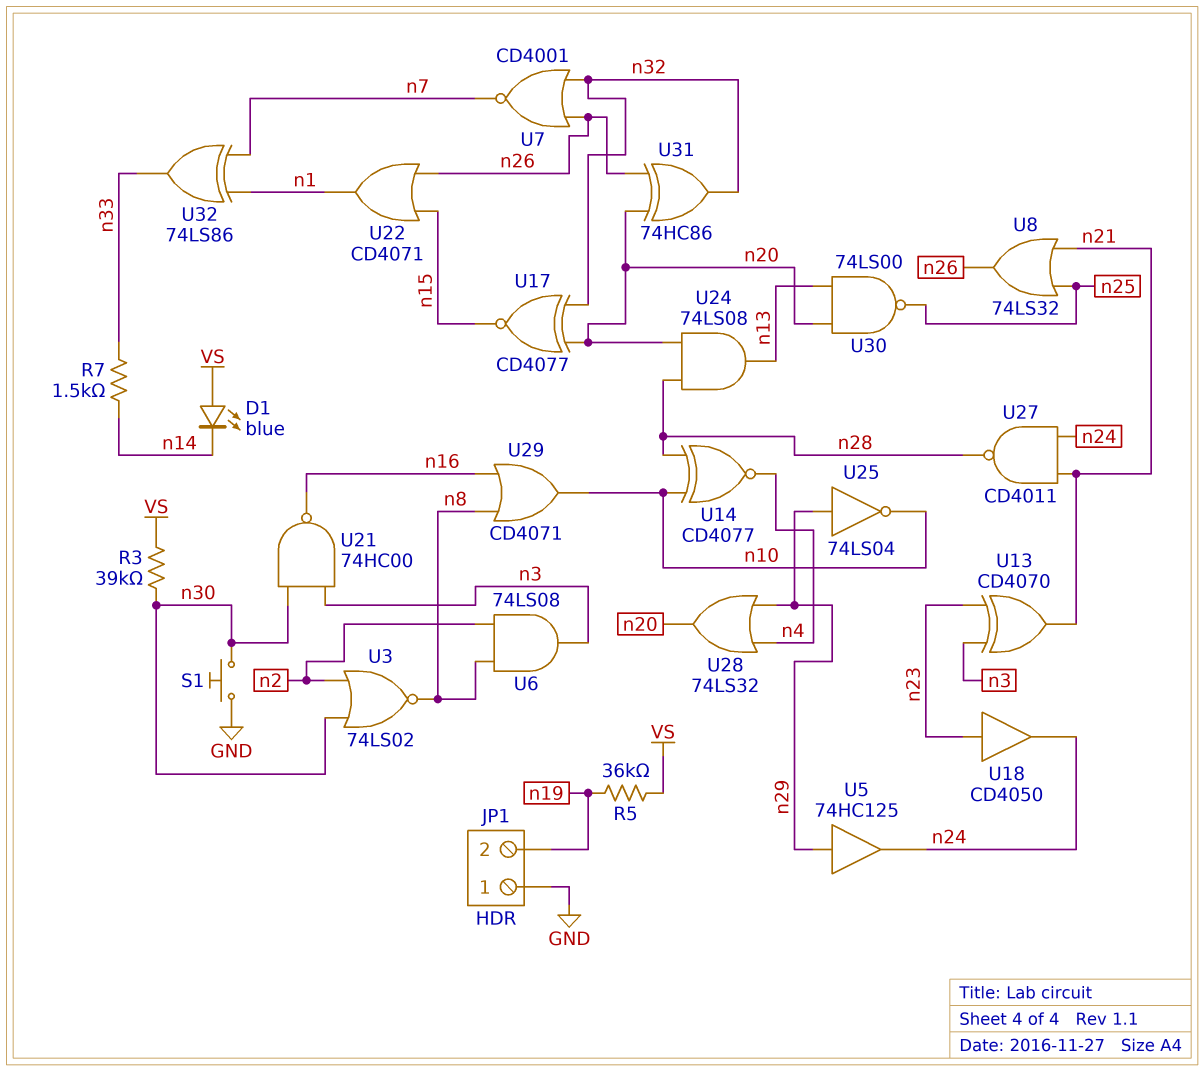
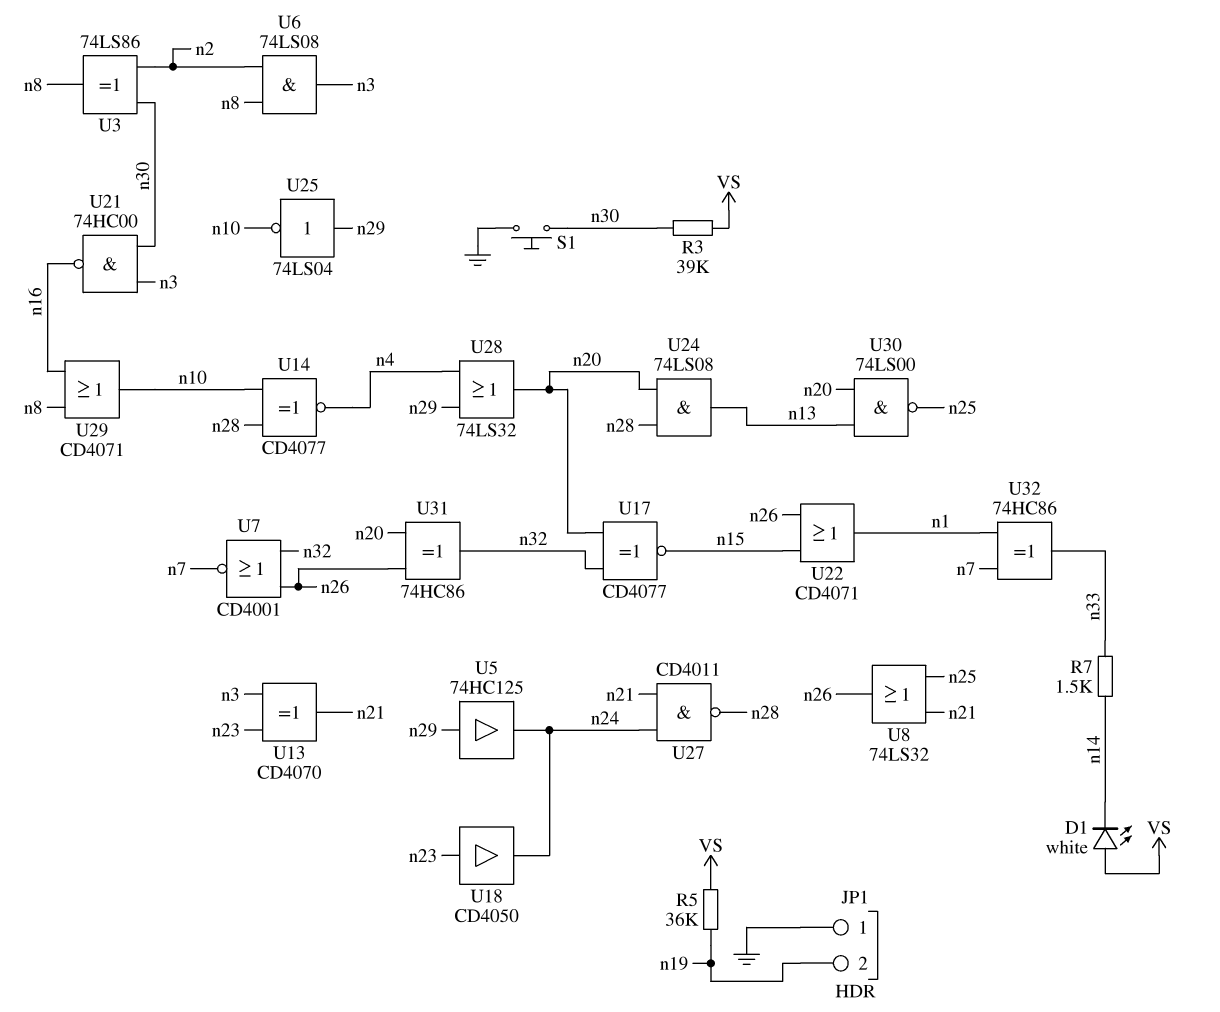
D1: LED blue (A VS, K n14) -> LED white (A VS, K n14)
U3: NOR 74LS02 (in n2, in n30, out n8) -> XOR 74LS86 (in n2, in n30, out n8)
U32: XOR 74LS86 (in n1, in n7, out n33) -> XOR 74HC86 (in n1, in n7, out n33)

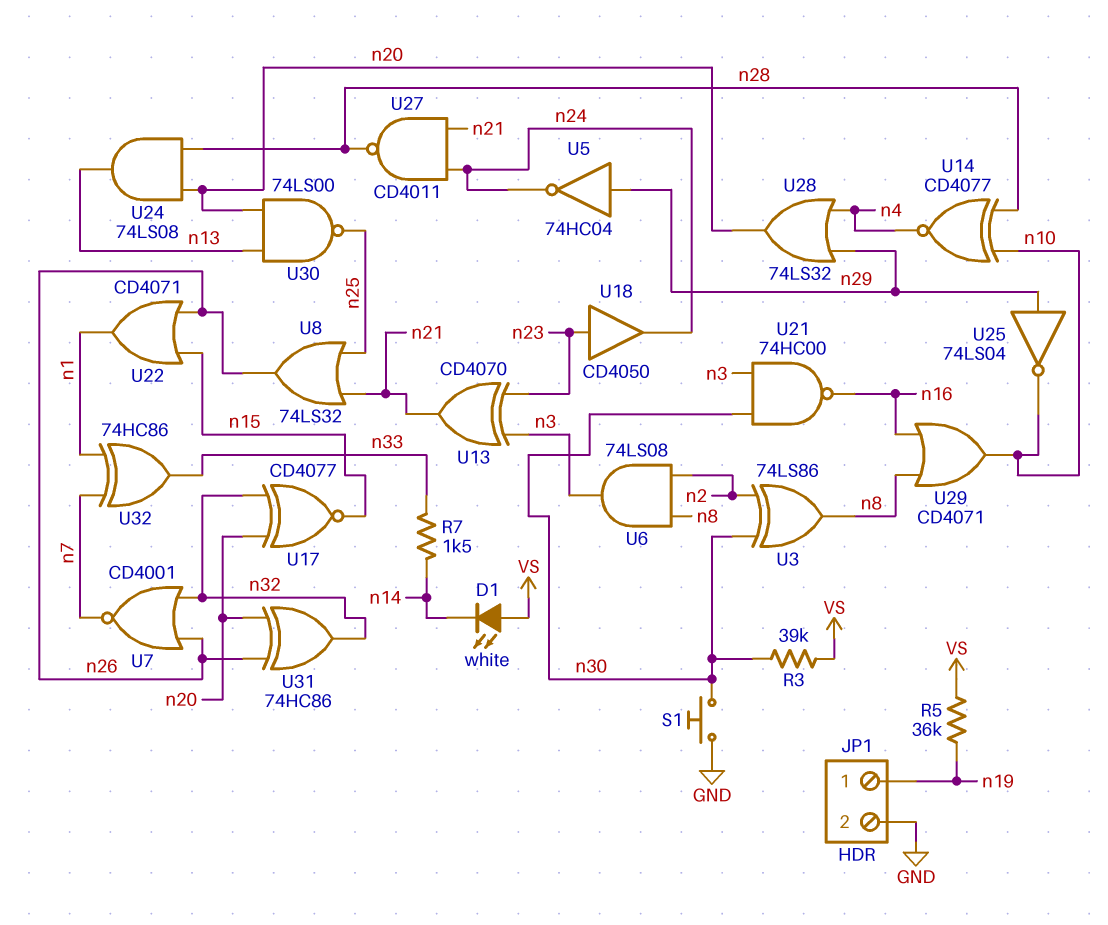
JP1 pin 1: GND -> n19
JP1 pin 2: n19 -> GND
U5: buffer 74HC125 (in n29, out n24) -> NOT 74HC04 (in n29, out n24)

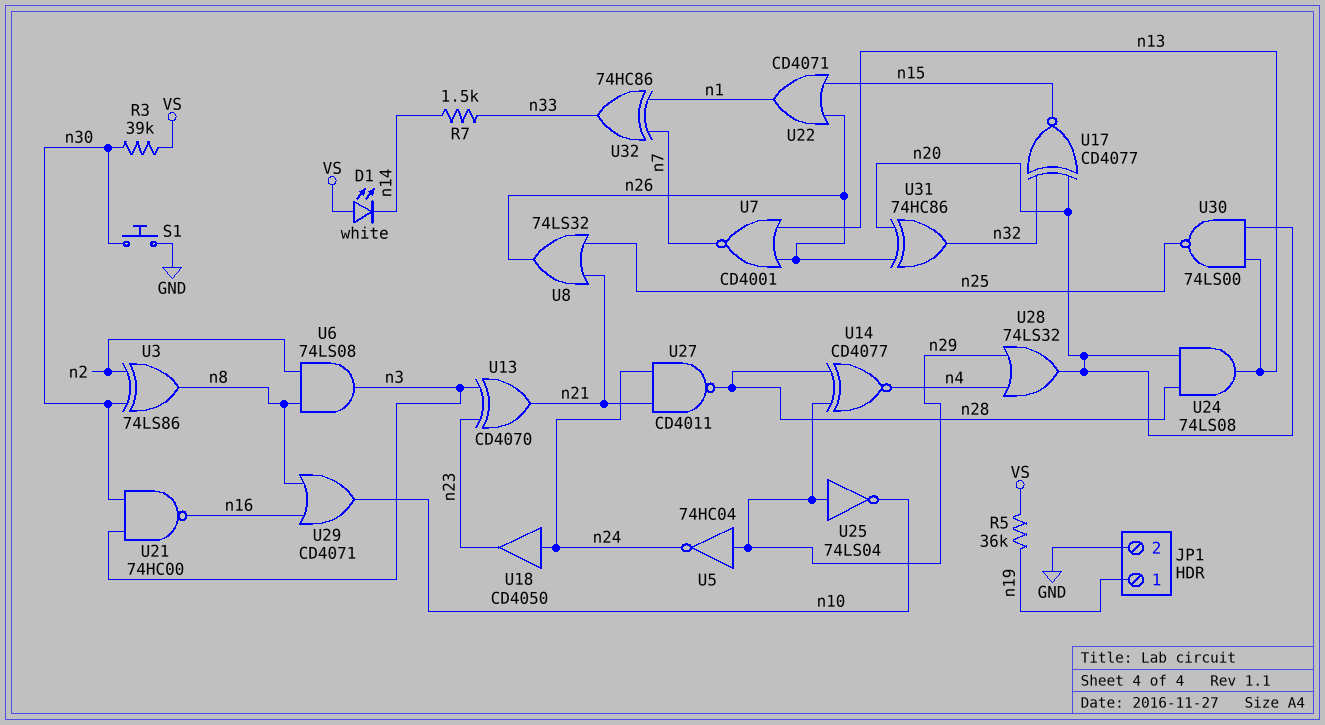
U7: NOR CD4001 (in n26, in n32, out n7) -> NOR CD4001 (in n13, in n26, out n7)
U14: XNOR CD4077 (in n10, in n28, out n4) -> XNOR CD4077 (in n28, in n29, out n4)
U18: buffer CD4050 (in n23, out n24) -> buffer CD4050 (in n24, out n23)

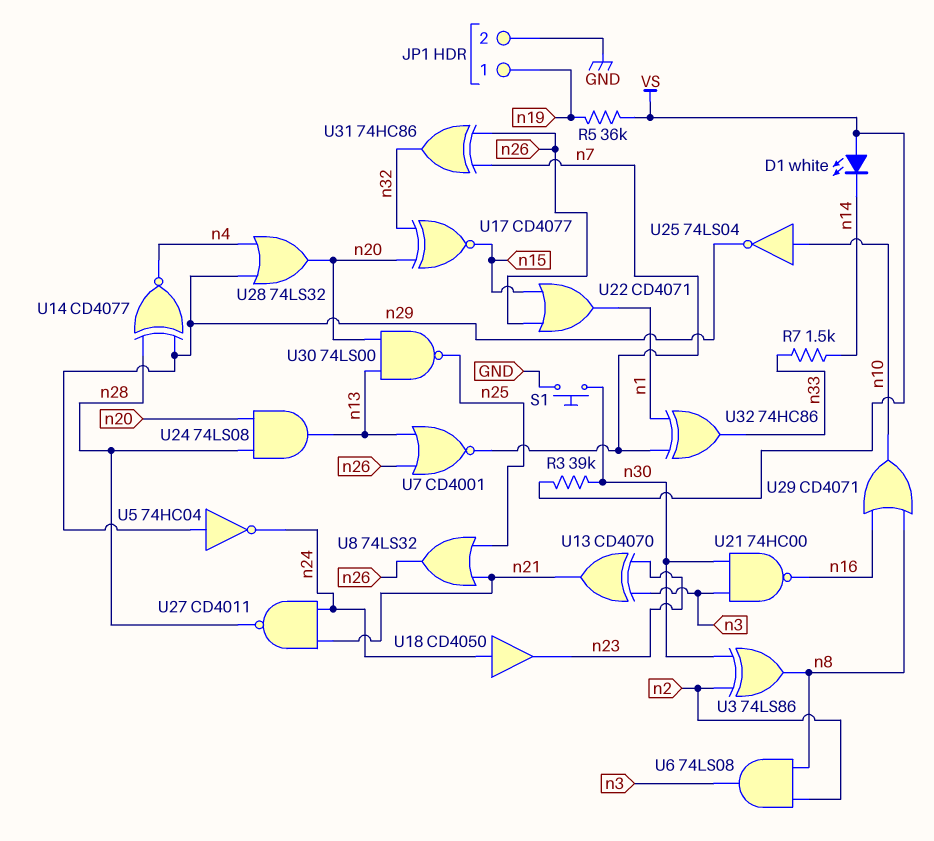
U25: NOT 74LS04 (in n29, out n10) -> NOT 74LS04 (in n10, out n29)
U31: XOR 74HC86 (in n20, in n26, out n32) -> XOR 74HC86 (in n7, in n26, out n32)

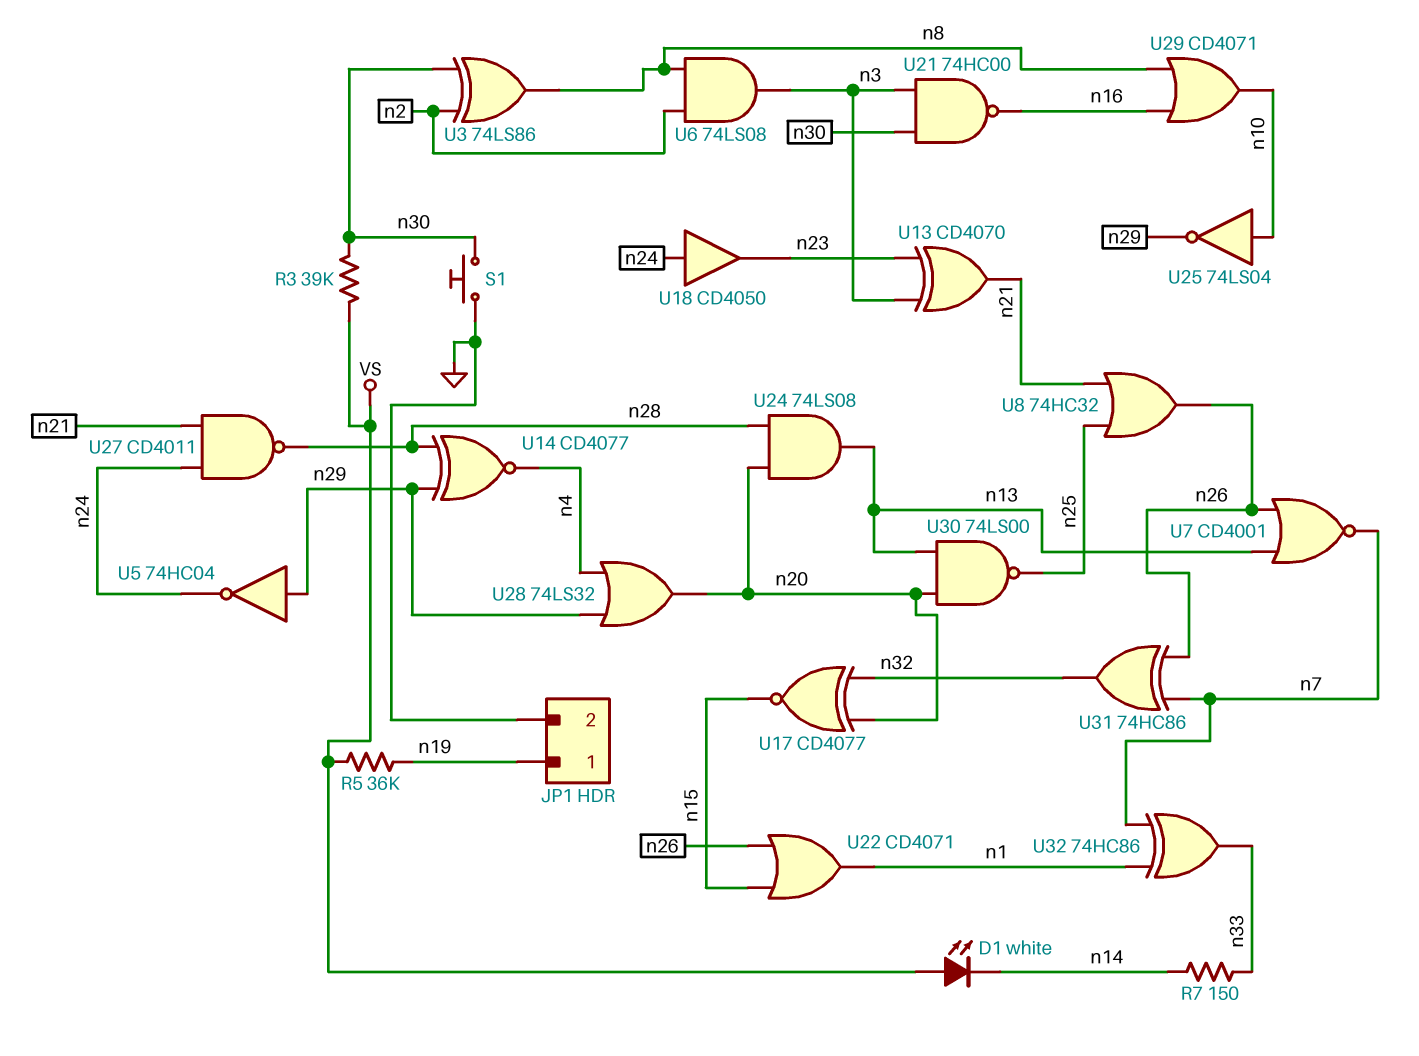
R7: 1.5k (n14, n33) -> 150 (n14, n33)
U8: OR 74LS32 (in n21, in n25, out n26) -> OR 74HC32 (in n21, in n25, out n26)

